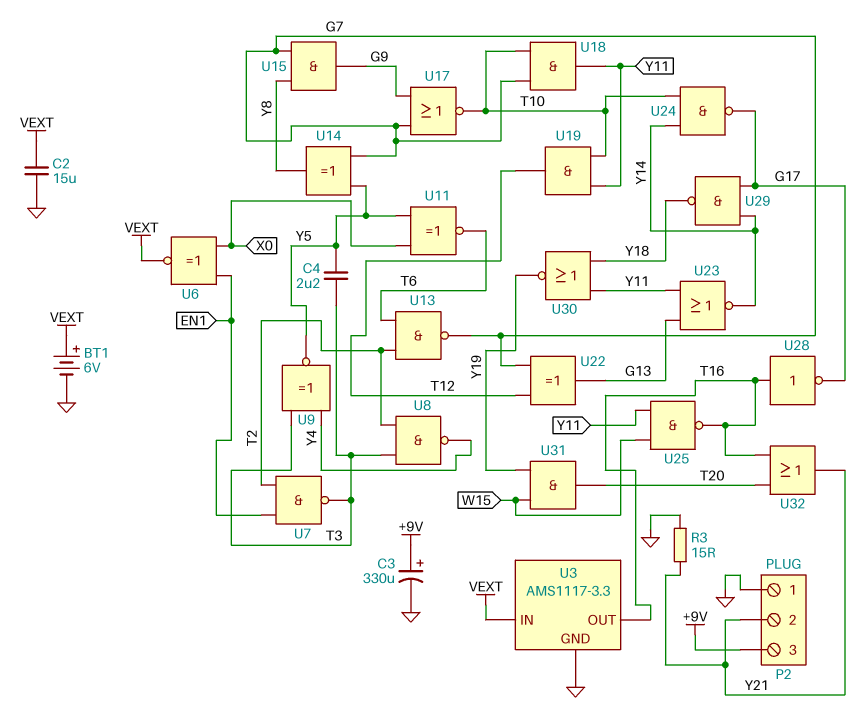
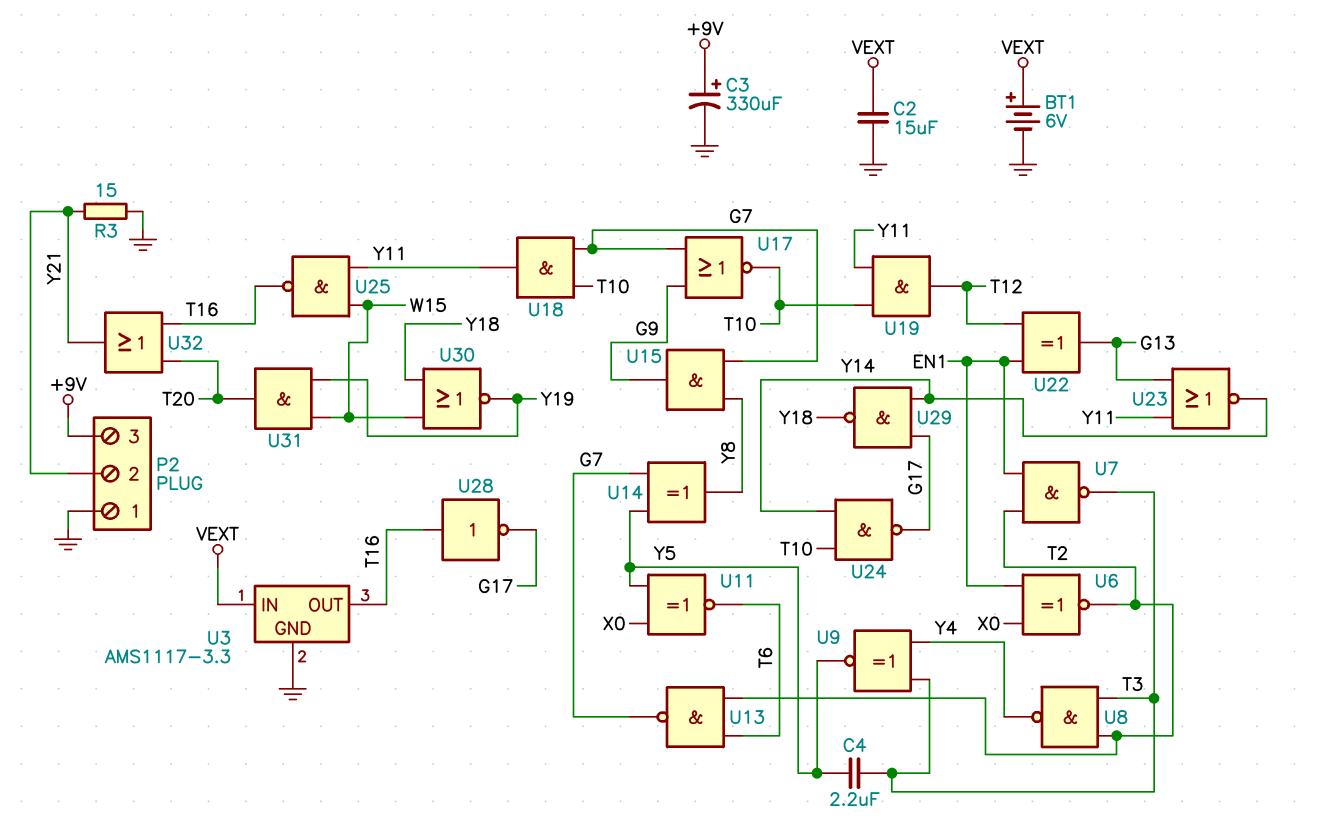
U6: XNOR (in EN1, in X0, out VEXT) -> XNOR (in EN1, in X0, out T2)
U22: XOR (in G7, in T12, out G13) -> XOR (in EN1, in T12, out G13)
U30: NOR (in Y11, in Y18, out Y19) -> NOR (in W15, in Y18, out Y19)

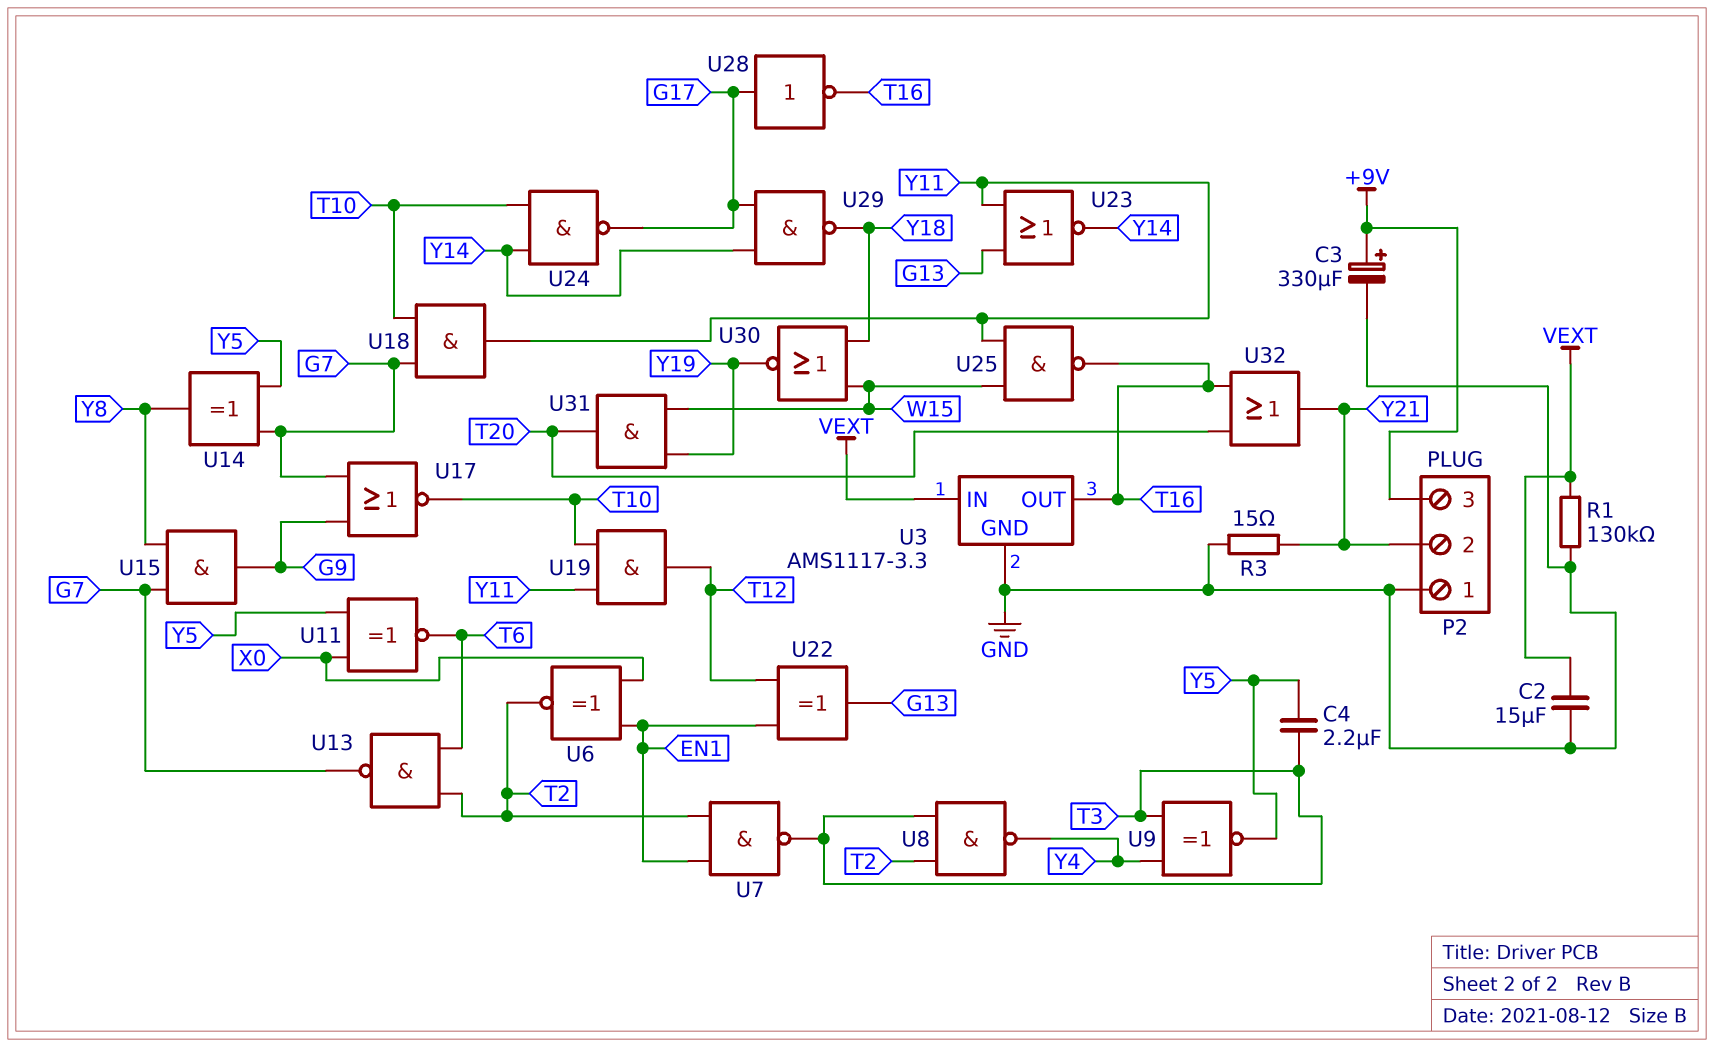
BT1: 6V (plus VEXT, minus GND) -> none
R1: none -> 130k (GND, VEXT)
U28: NOT (in T16, out G17) -> NOT (in G17, out T16)

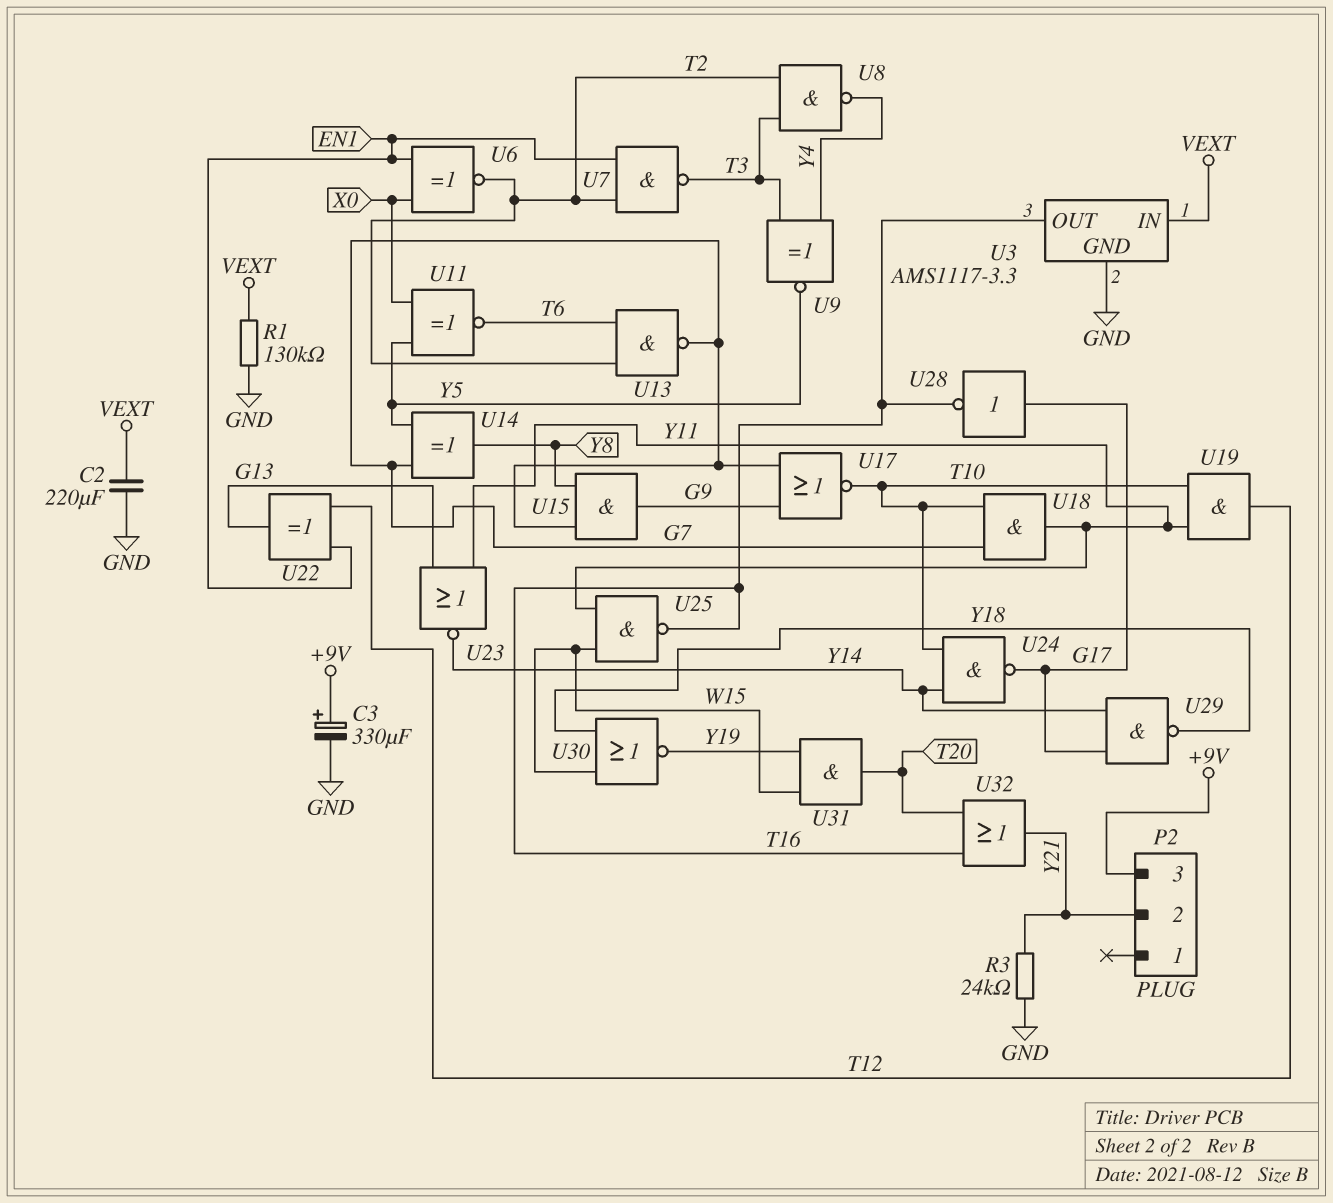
C2: 15uF (GND, VEXT) -> 220uF (GND, VEXT)
C4: 2.2uF (T3, Y5) -> none
P2 pin 1: GND -> none
R3: 15 (GND, Y21) -> 24k (GND, Y21)

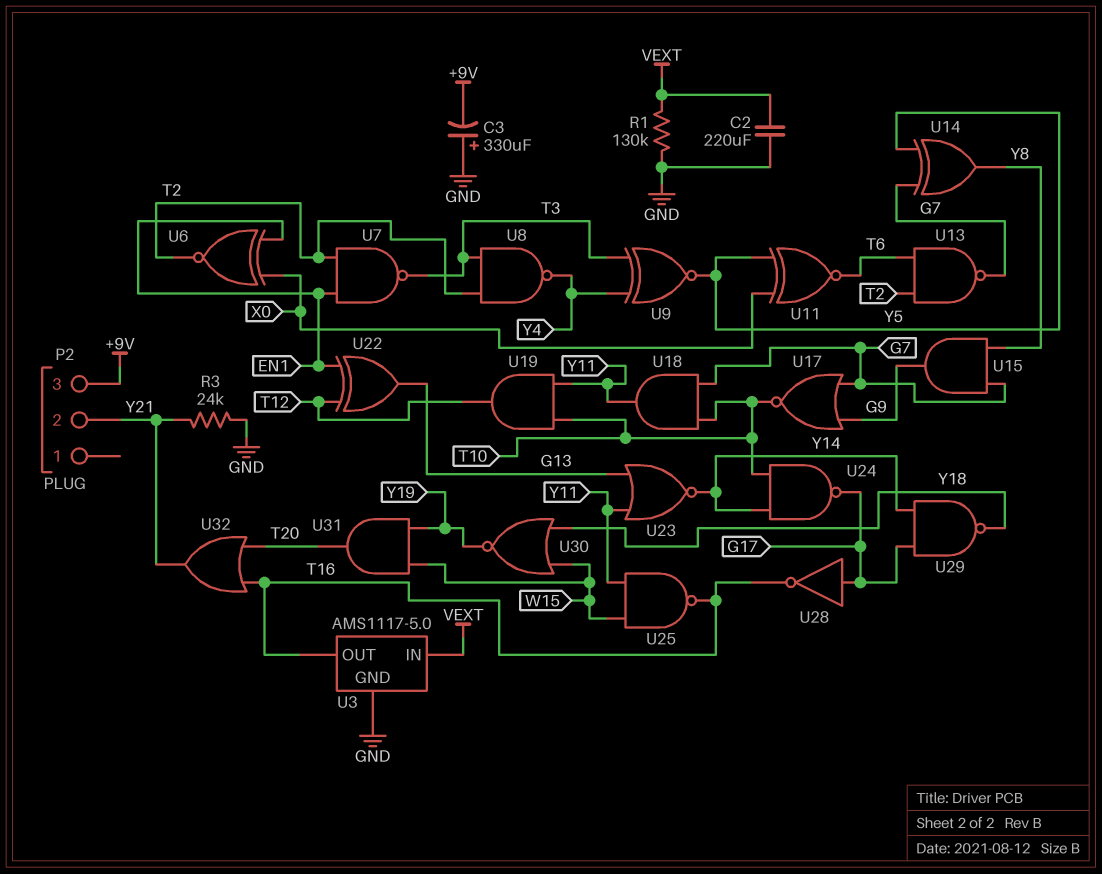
C3: 330uF (plus +9V, minus GND) -> 330uF (plus GND, minus +9V)
U3: AMS1117-3.3 -> AMS1117-5.0

